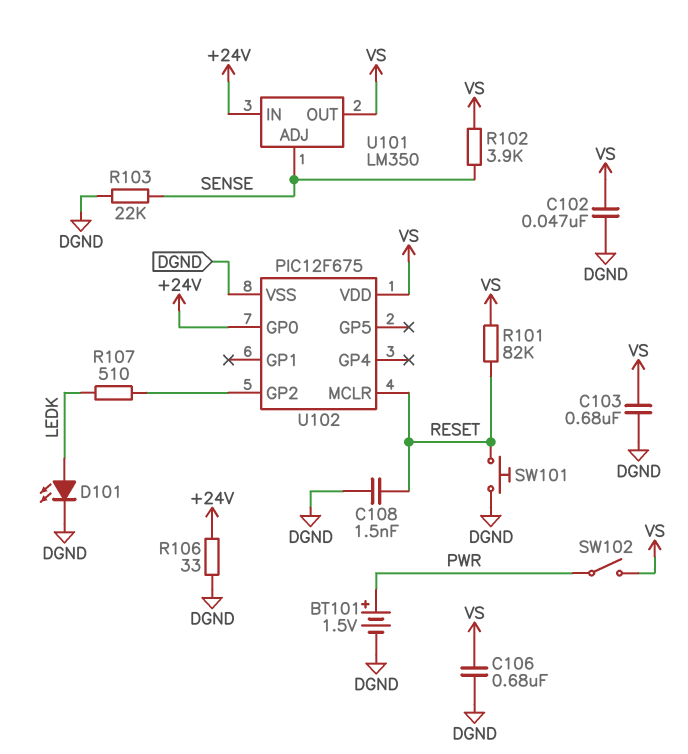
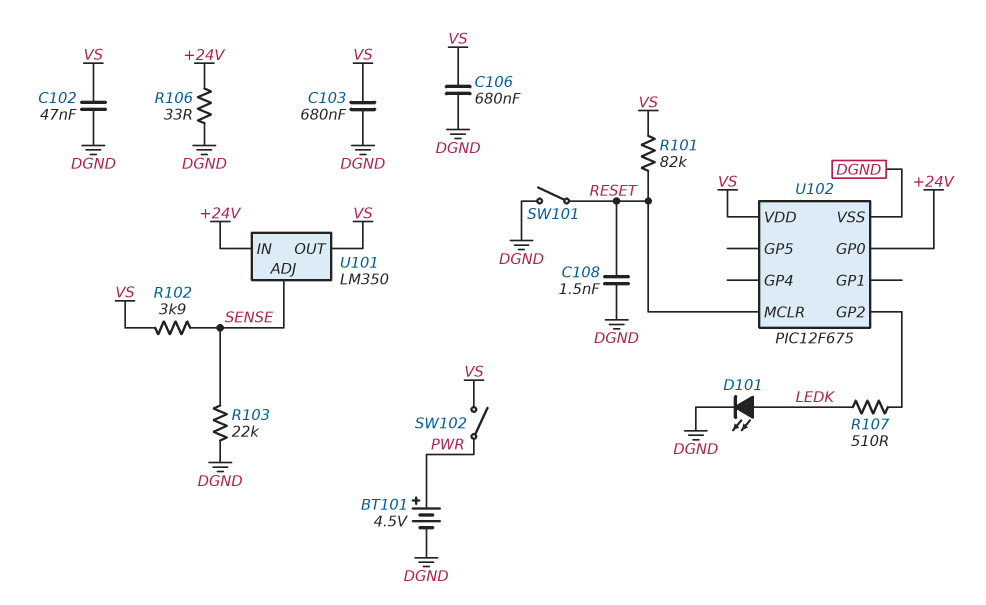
BT101: 1.5V (plus PWR, minus DGND) -> 4.5V (plus PWR, minus DGND)
SW101: button (DGND, RESET) -> switch (DGND, RESET)

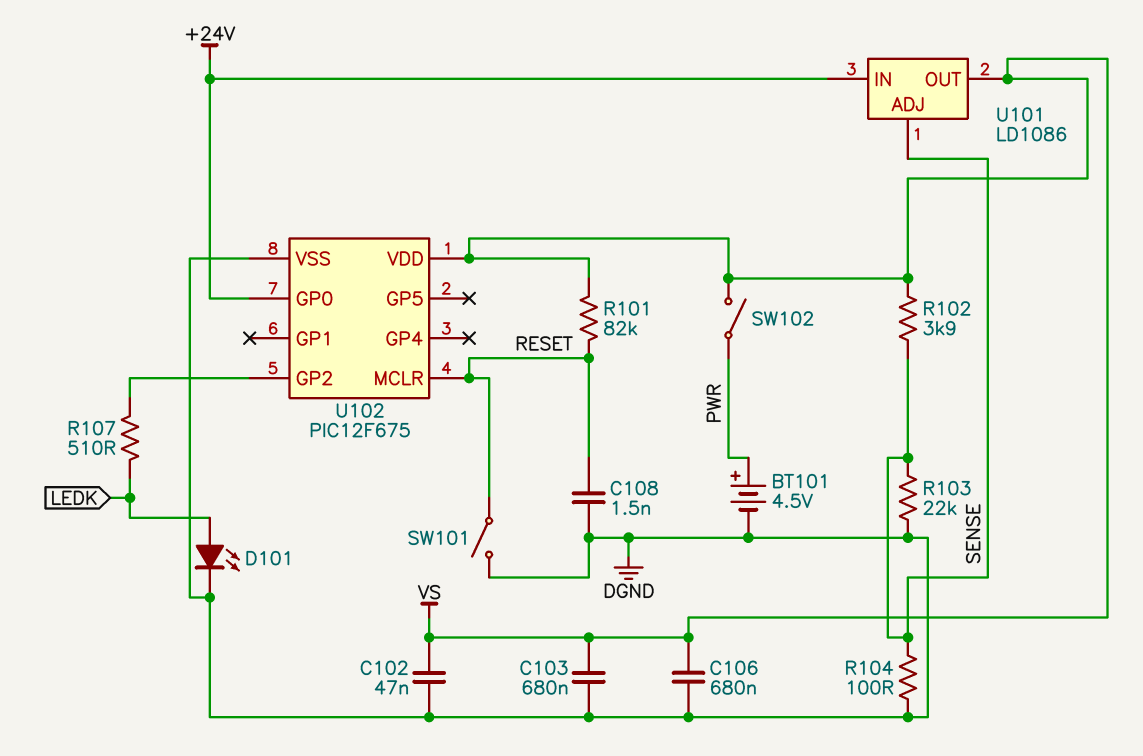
R104: none -> 100 (DGND, SENSE)
R106: 33 (+24V, DGND) -> none
U101: LM350 -> LD1086

